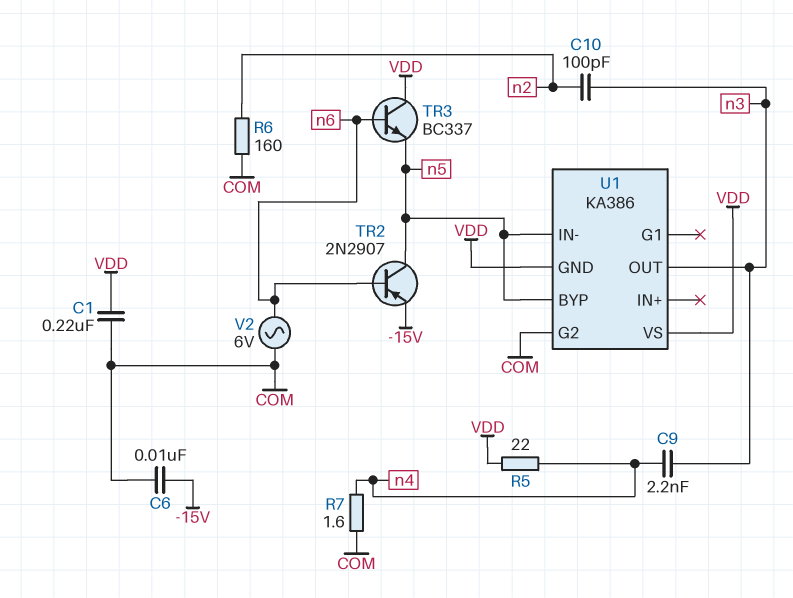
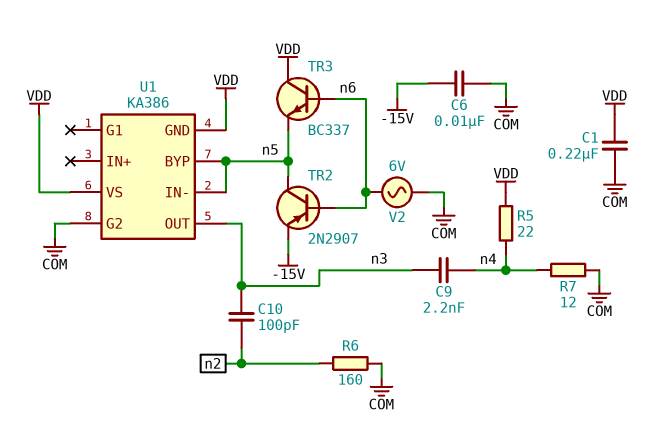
R7: 1.6 (COM, n4) -> 12 (COM, n4)

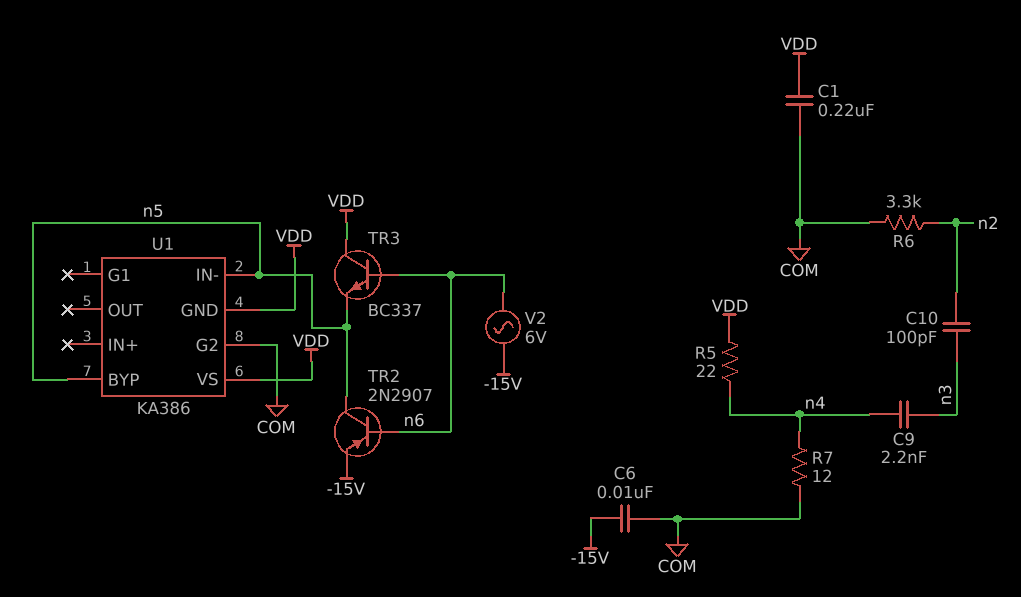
R6: 160 (COM, n2) -> 3.3k (COM, n2)
U1 pin OUT: n3 -> none
V2: AC 6V (COM, n6) -> AC 6V (-15V, n6)

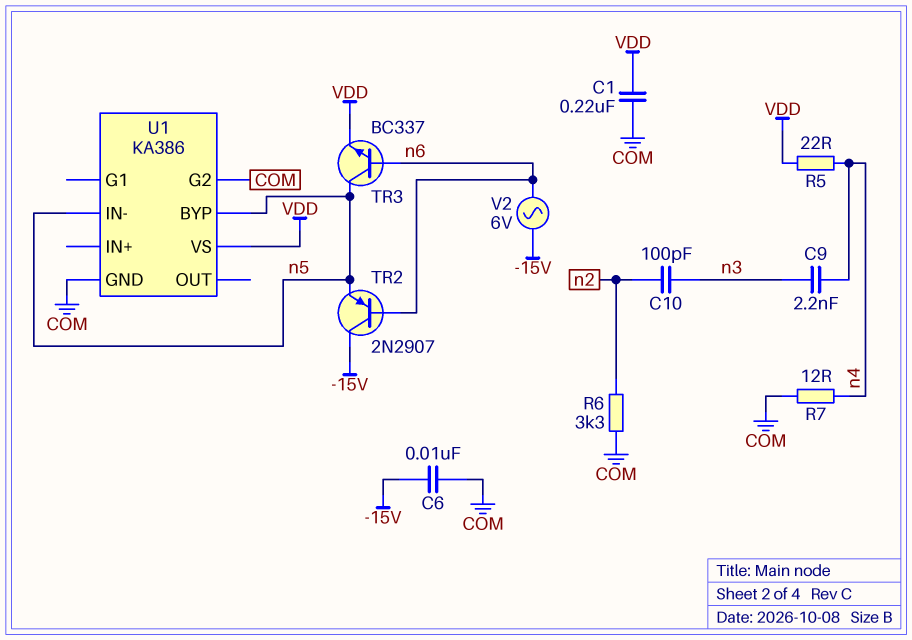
TR2: PNP 2N2907 (B n6, C n5, E -15V) -> PNP 2N2907 (B n6, C -15V, E n5)
TR3: NPN BC337 (B n6, C VDD, E n5) -> NPN BC337 (B n6, C n5, E VDD)
U1 pin GND: VDD -> COM

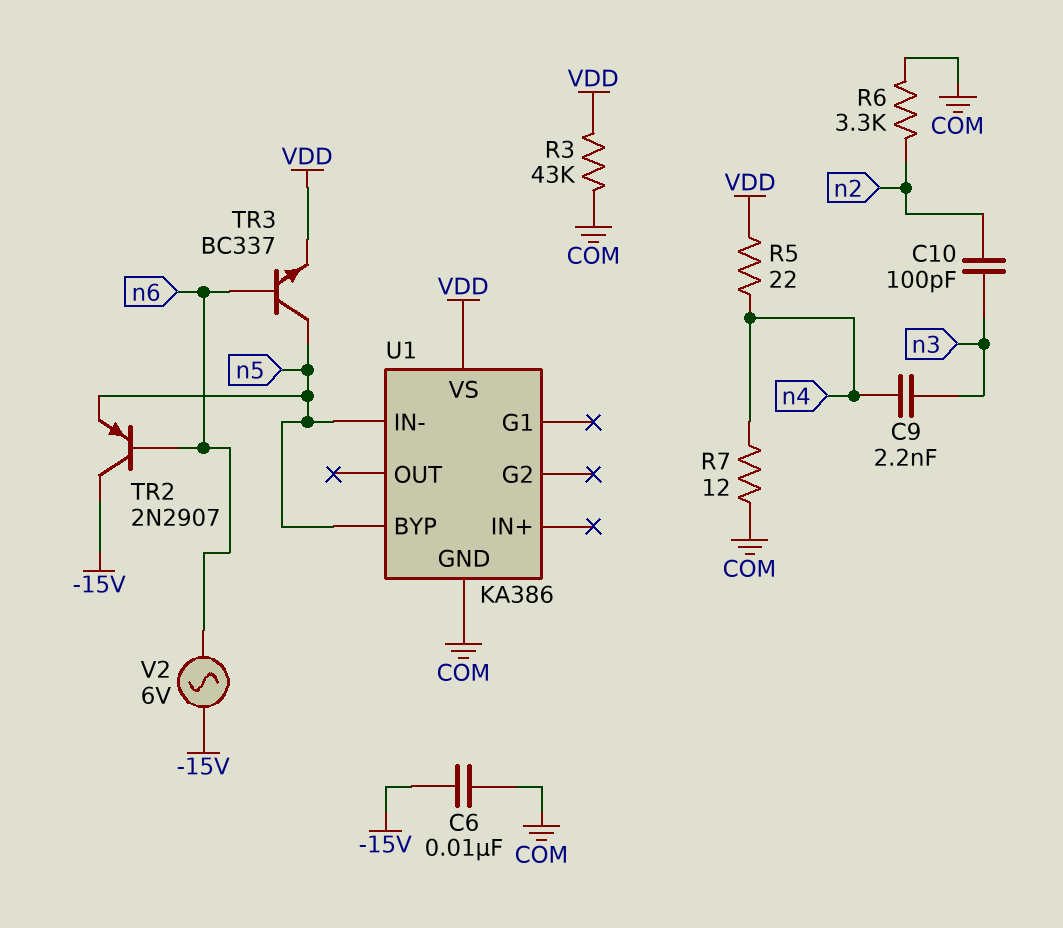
C1: 220nF (COM, VDD) -> none
R3: none -> 43k (COM, VDD)
U1 pin G2: COM -> none

